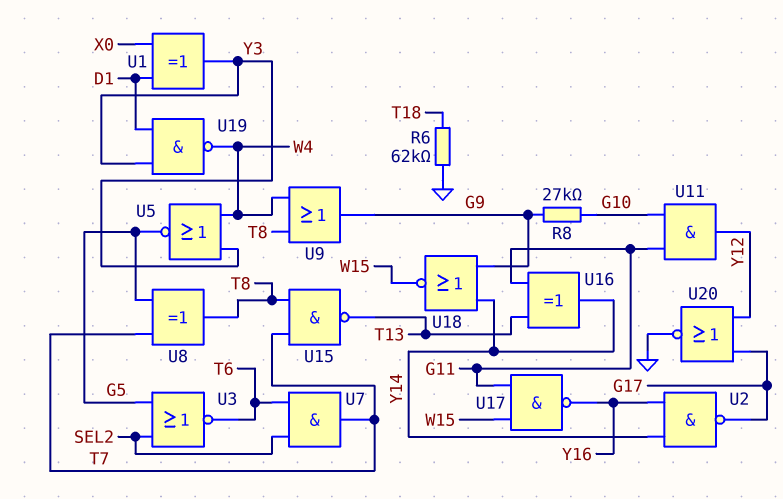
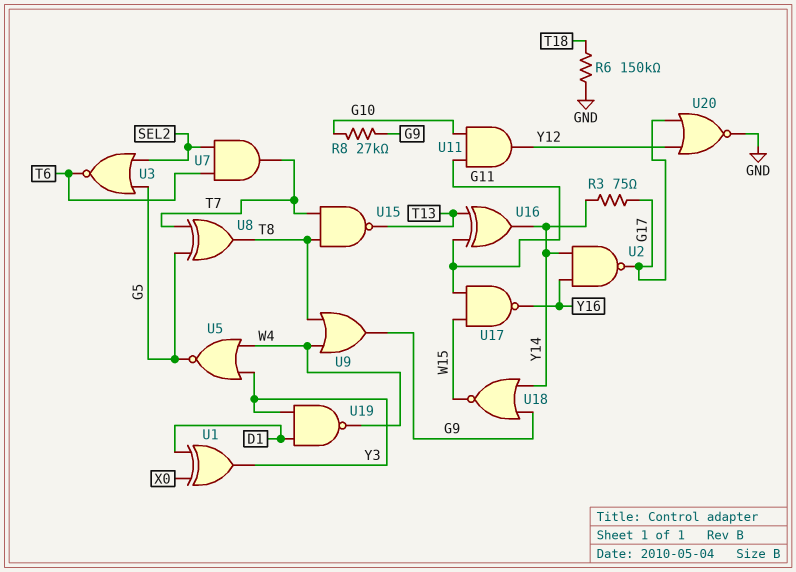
R3: none -> 75 (G17, Y14)
R6: 62k (GND, T18) -> 150k (GND, T18)

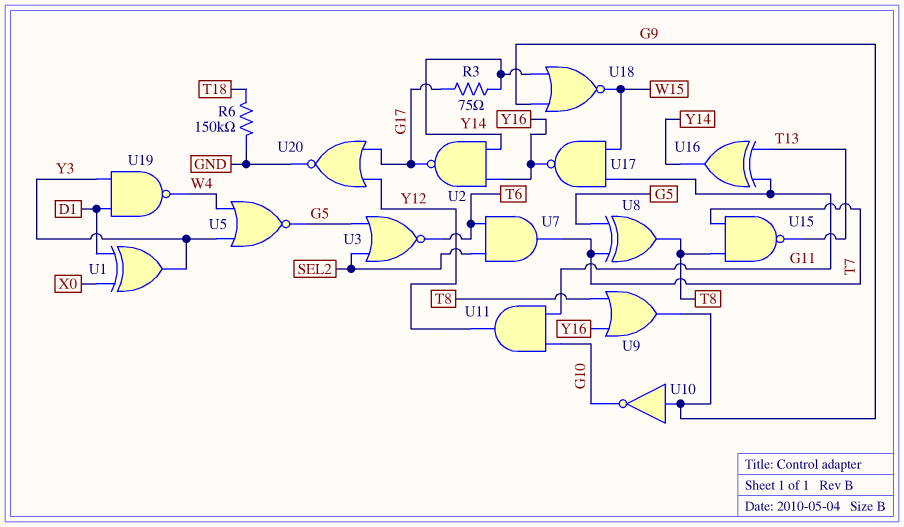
R8: 27k (G9, G10) -> none
U9: OR (in T8, in W4, out G9) -> OR (in T8, in Y16, out G9)
U10: none -> NOT (in G9, out G10)

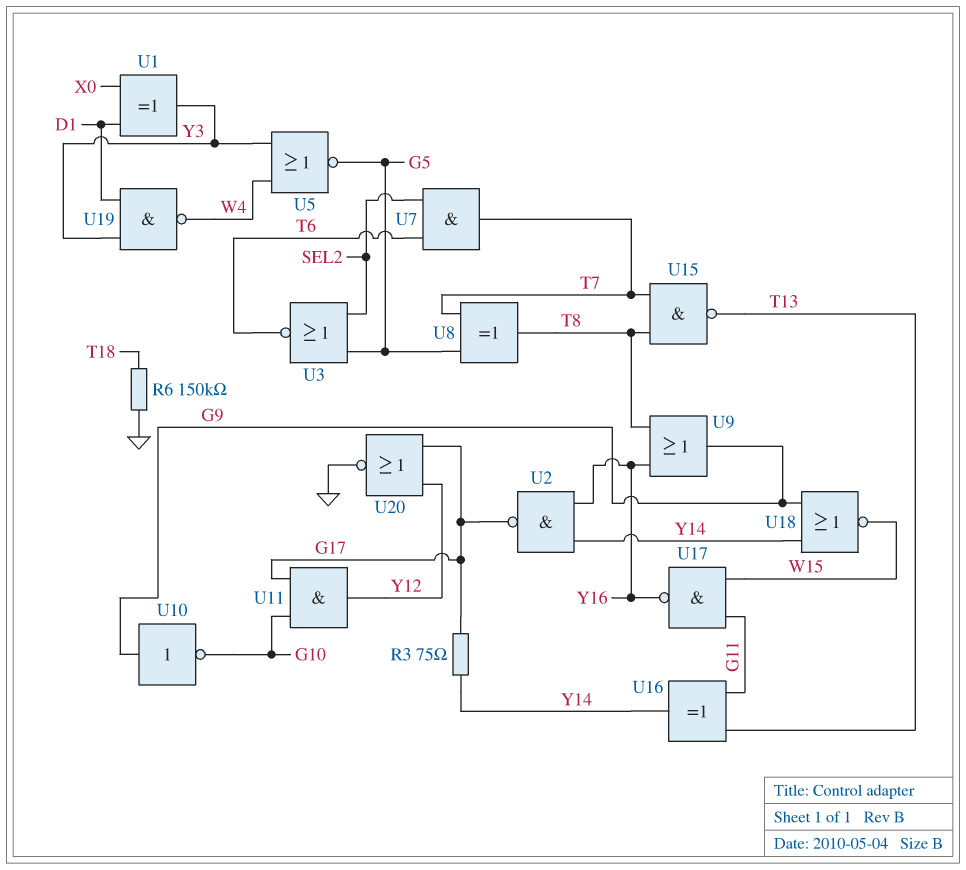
U11: AND (in G10, in G11, out Y12) -> AND (in G10, in G17, out Y12)

